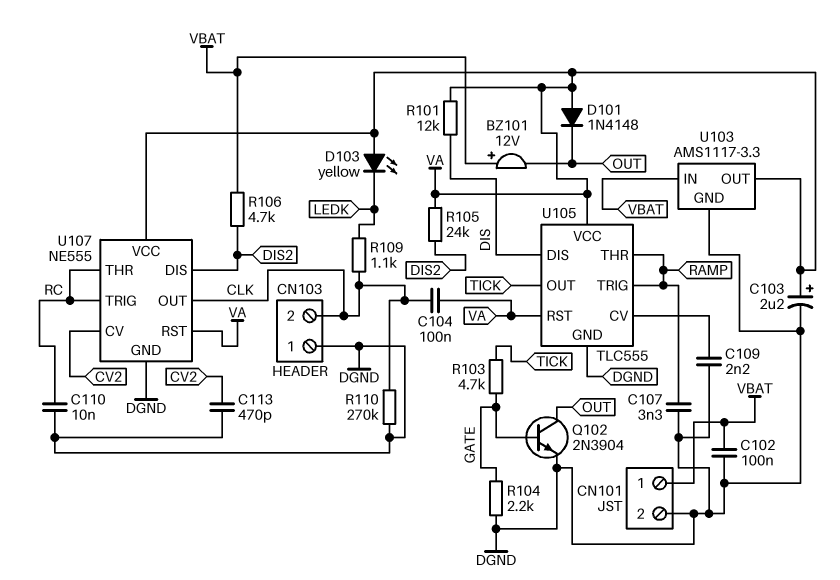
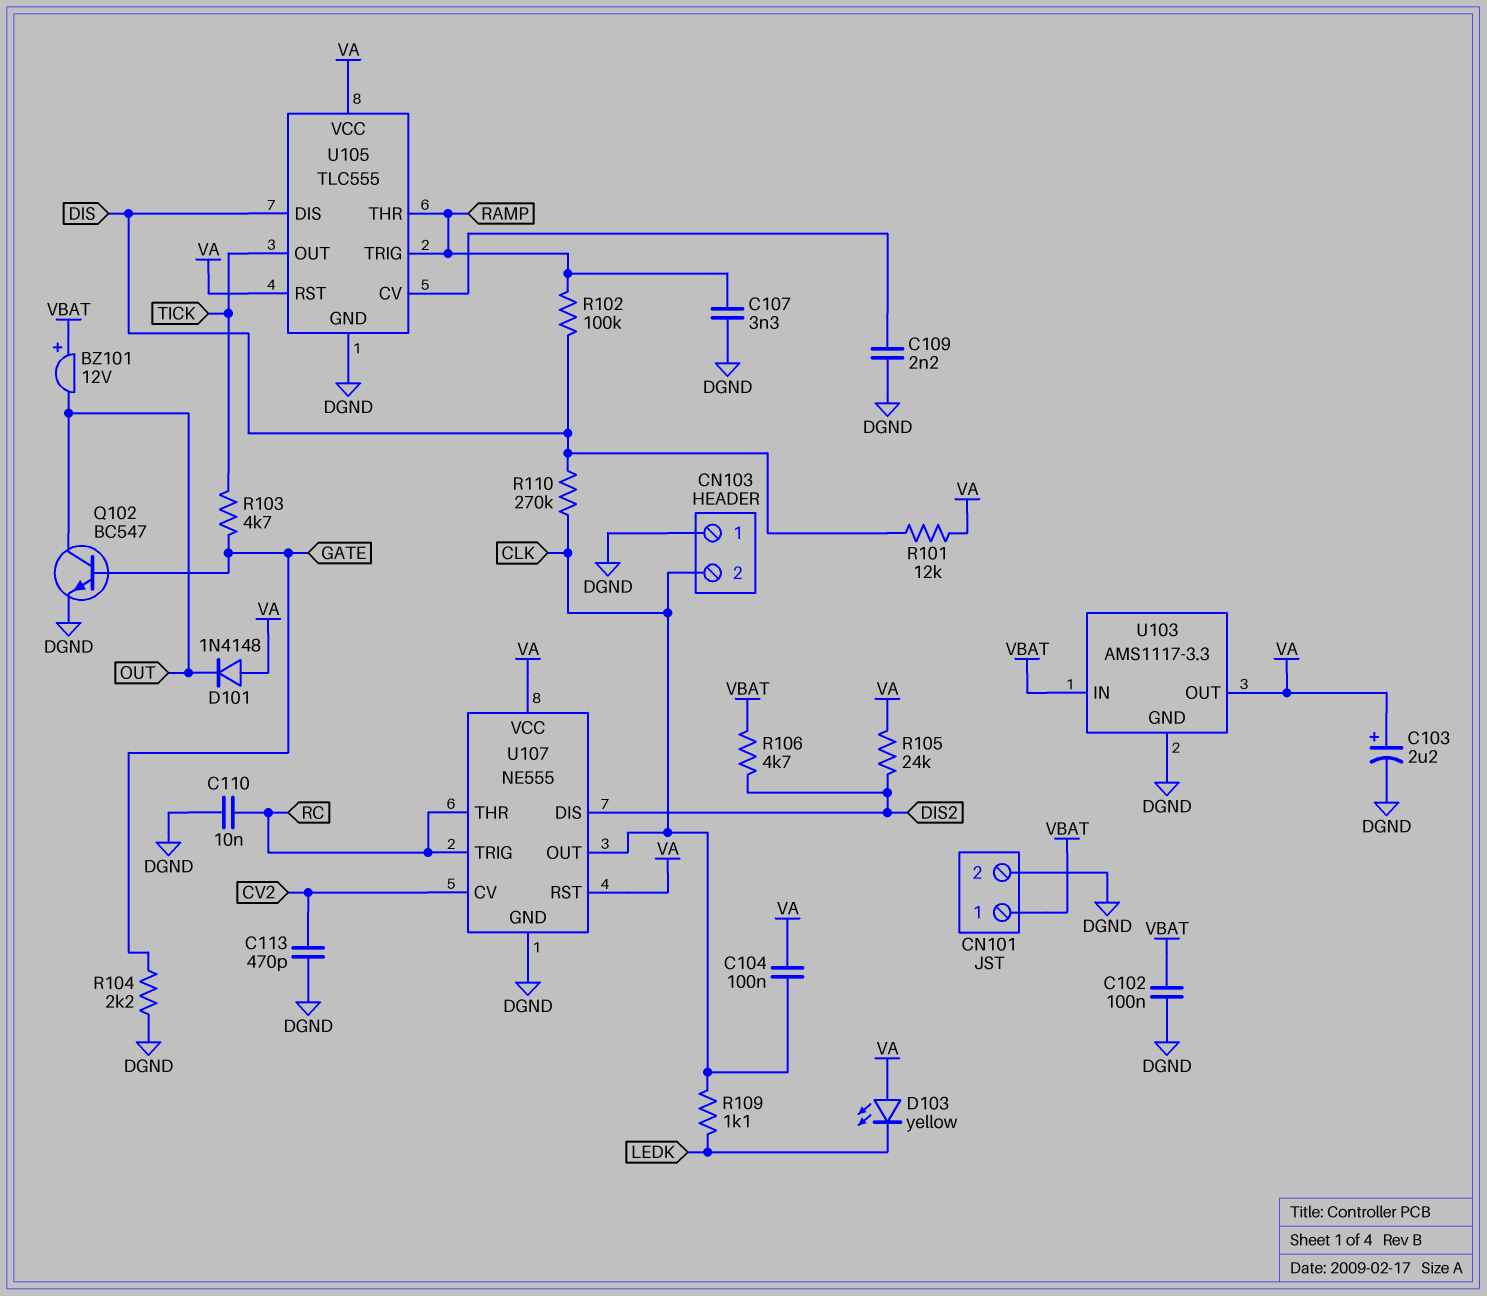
Q102: NPN 2N3904 (B GATE, C OUT, E DGND) -> NPN BC547 (B GATE, C OUT, E DGND)
R102: none -> 100k (DIS, RAMP)
R110: 270k (CLK, DGND) -> 270k (CLK, DIS)

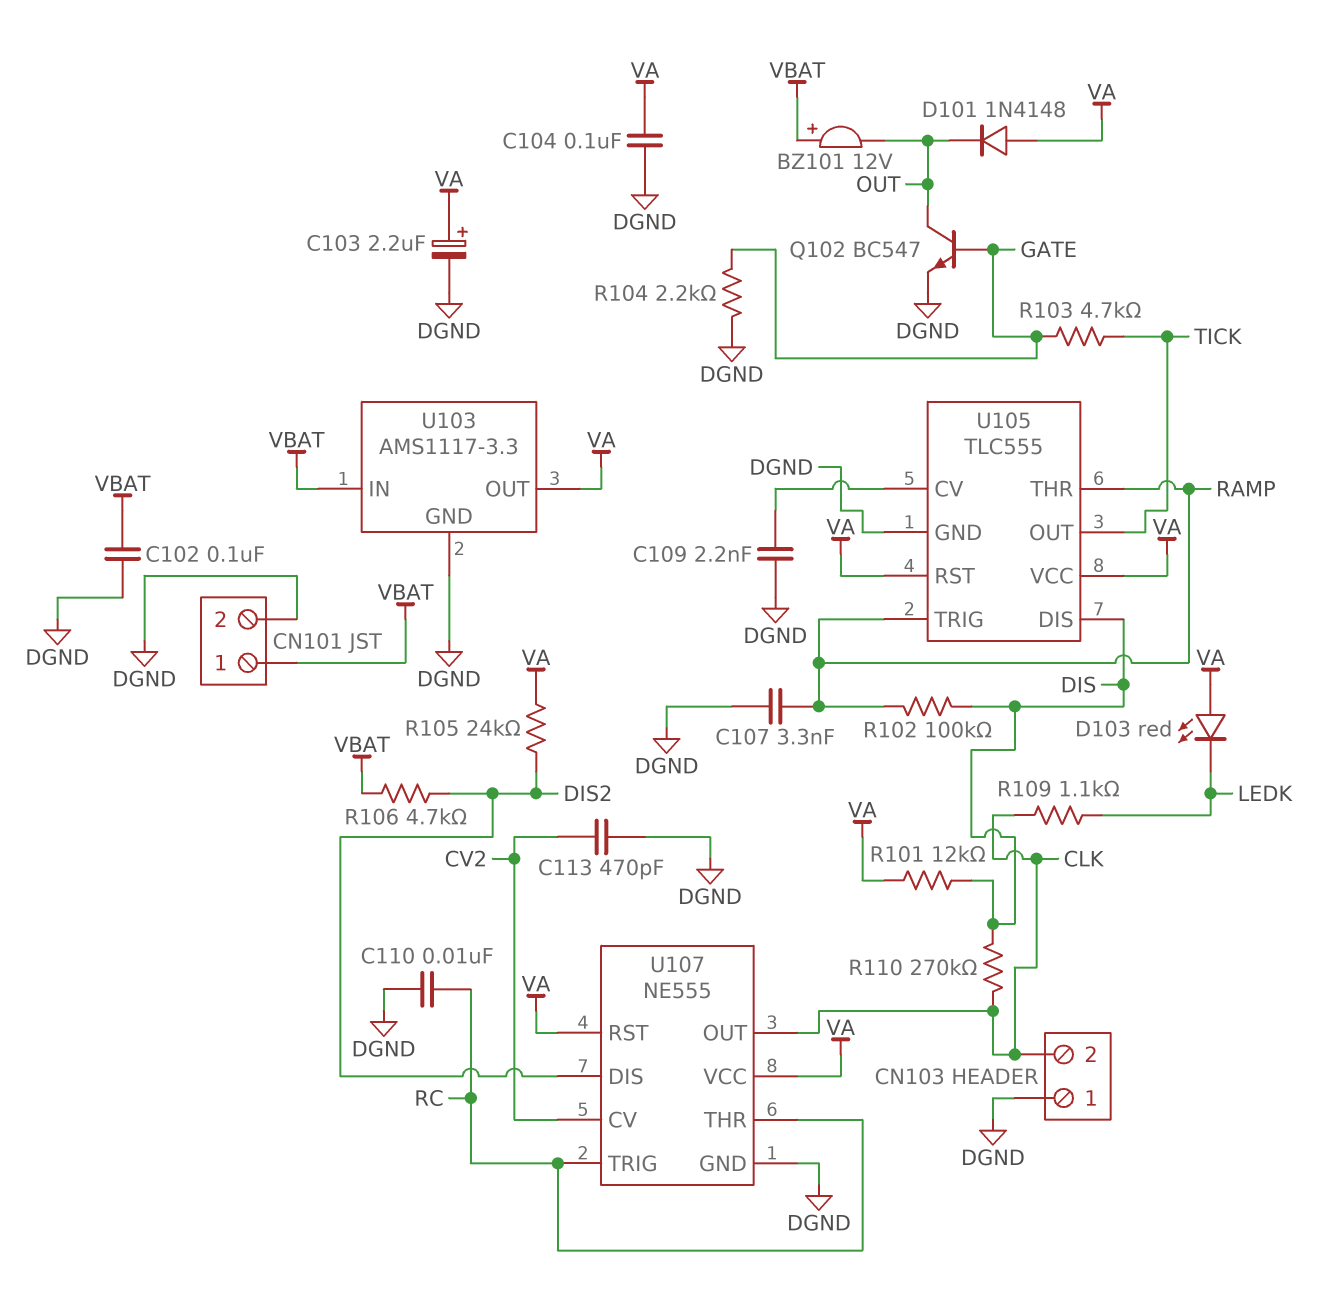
C104: 100nF (CLK, VA) -> 100nF (DGND, VA)
D103: LED yellow (A VA, K LEDK) -> LED red (A VA, K LEDK)

